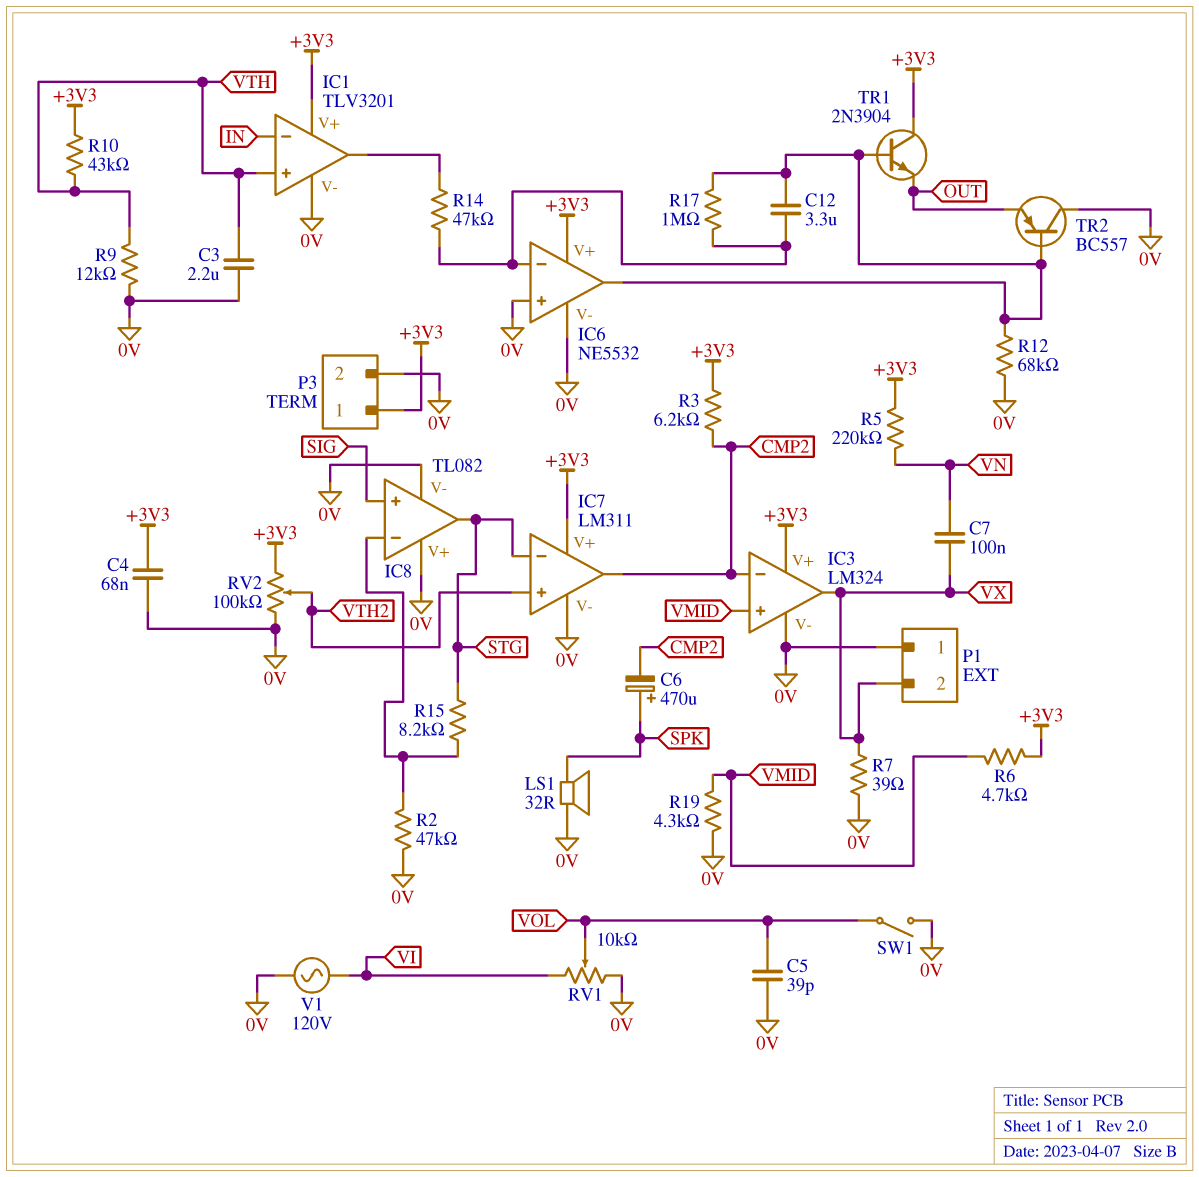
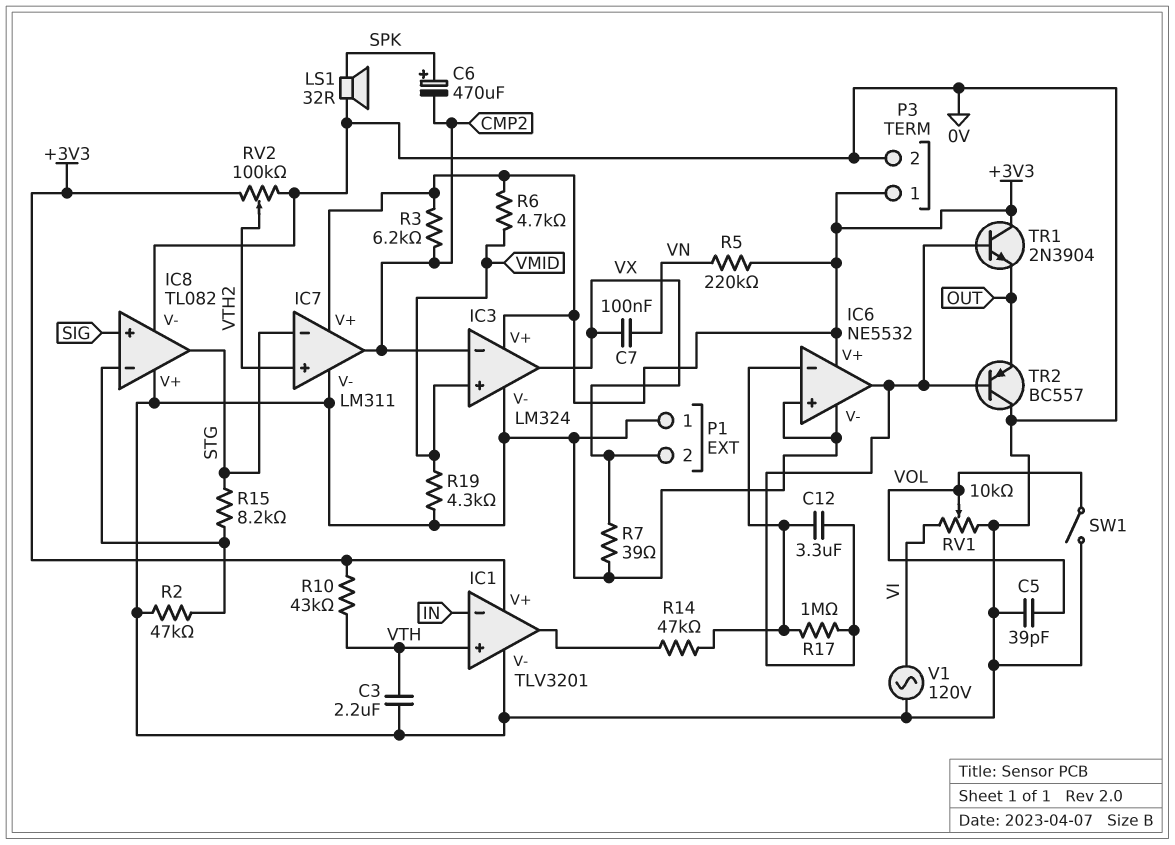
C4: 68nF (+3V3, 0V) -> none
R9: 12k (0V, VTH) -> none
R12: 68k (0V, IC6/out) -> none

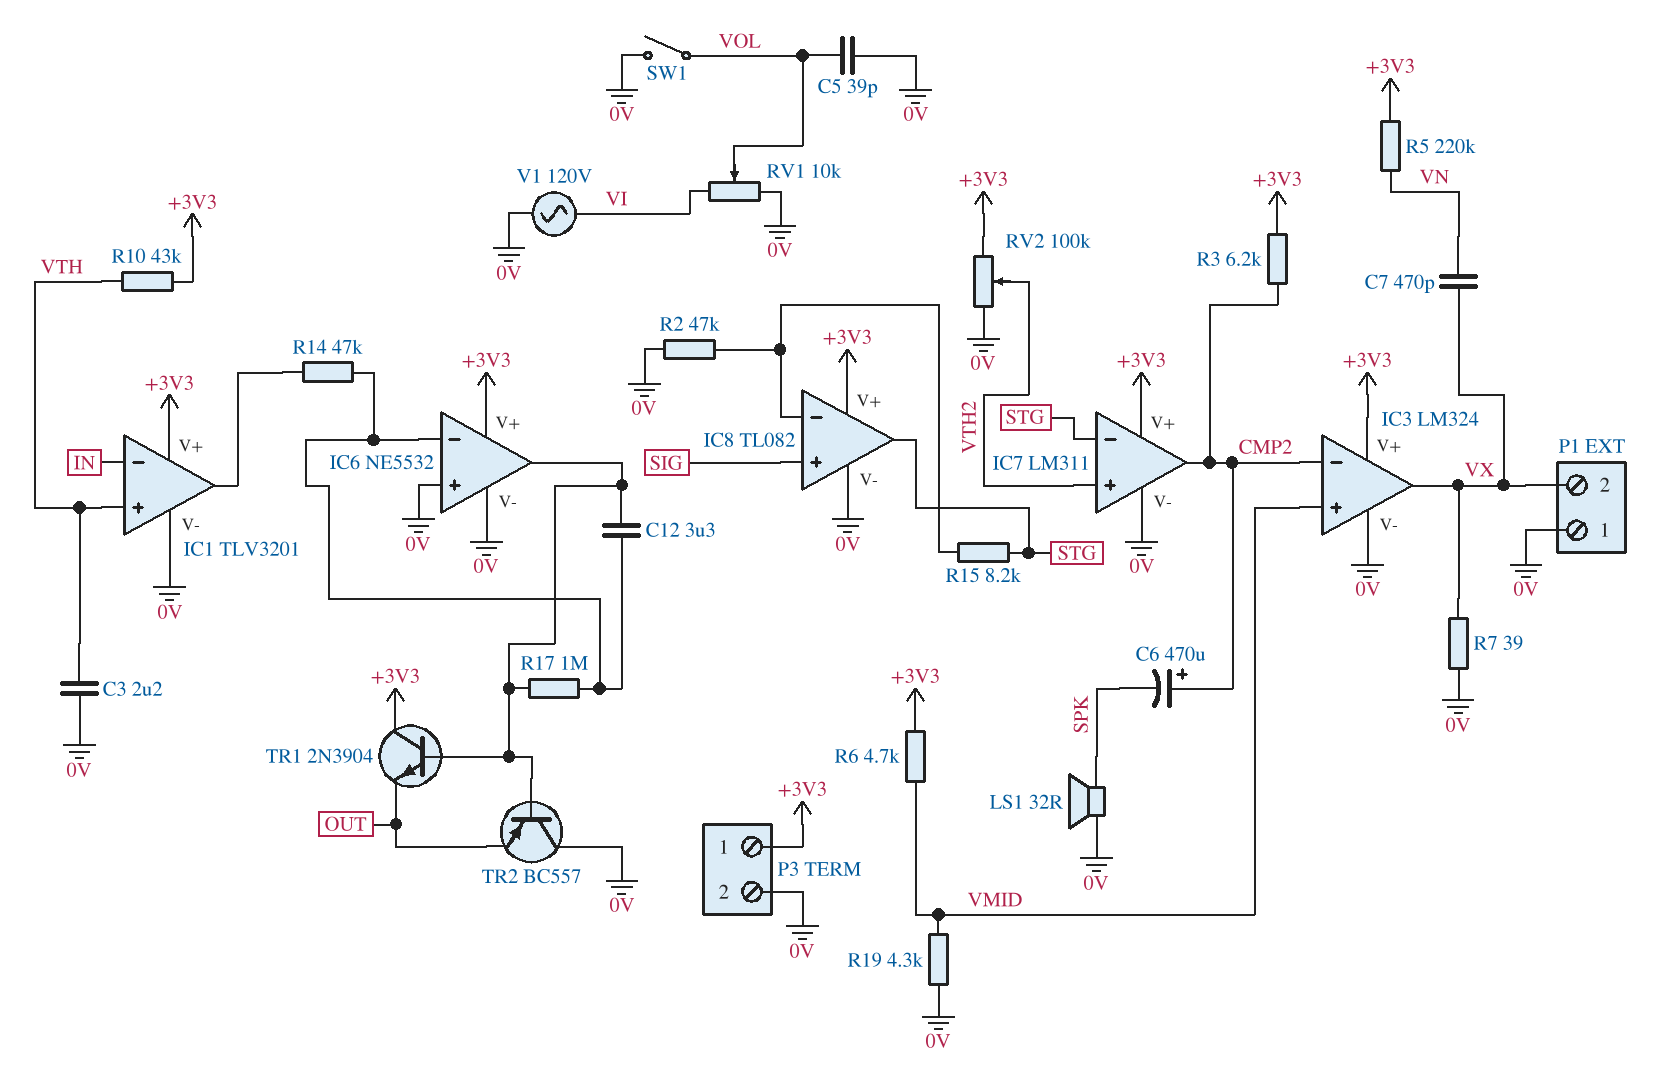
C6: 470uF (plus SPK, minus CMP2) -> 470uF (plus CMP2, minus SPK)
C7: 100nF (VN, VX) -> 470pF (VN, VX)
IC8 pin V+: 0V -> +3V3

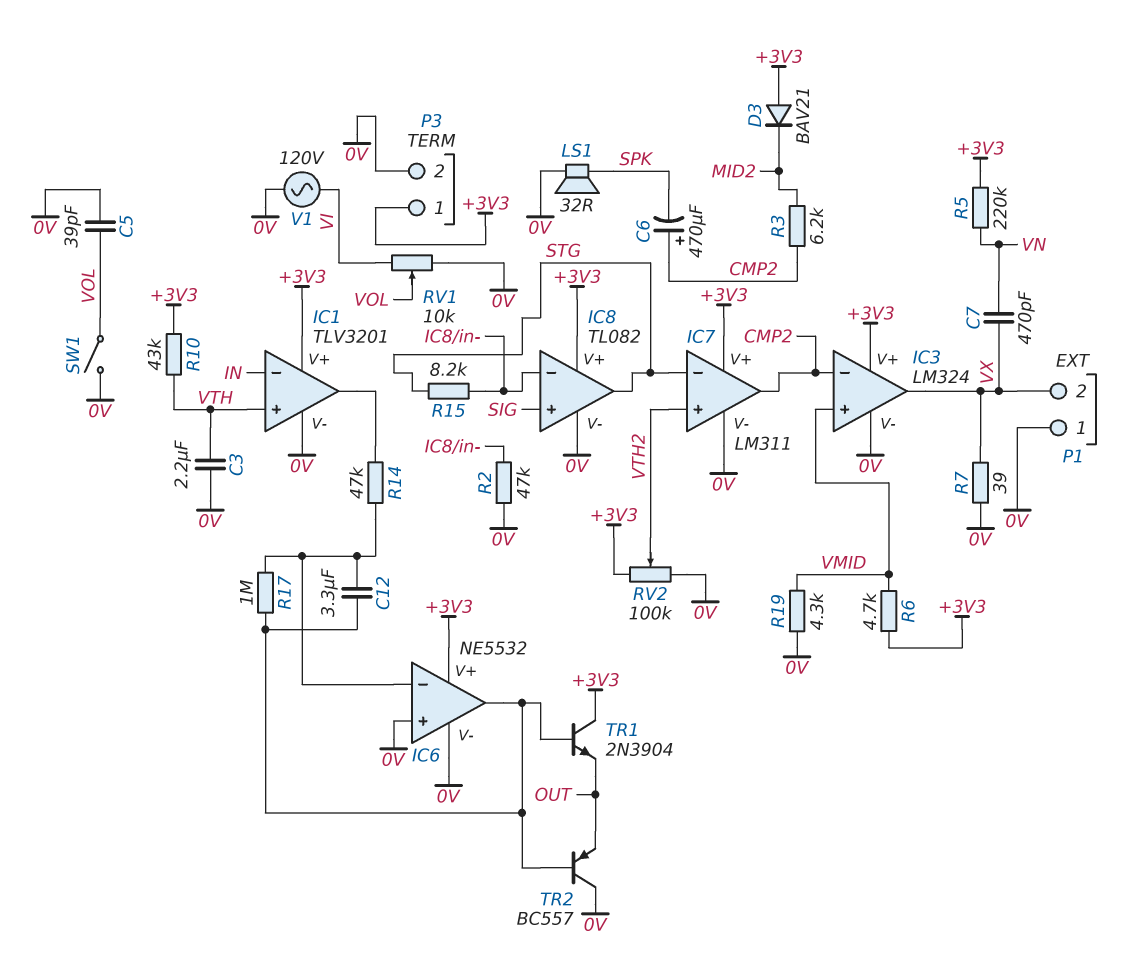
D3: none -> diode BAV21 (A +3V3, K MID2)
R3: 6.2k (+3V3, CMP2) -> 6.2k (CMP2, MID2)

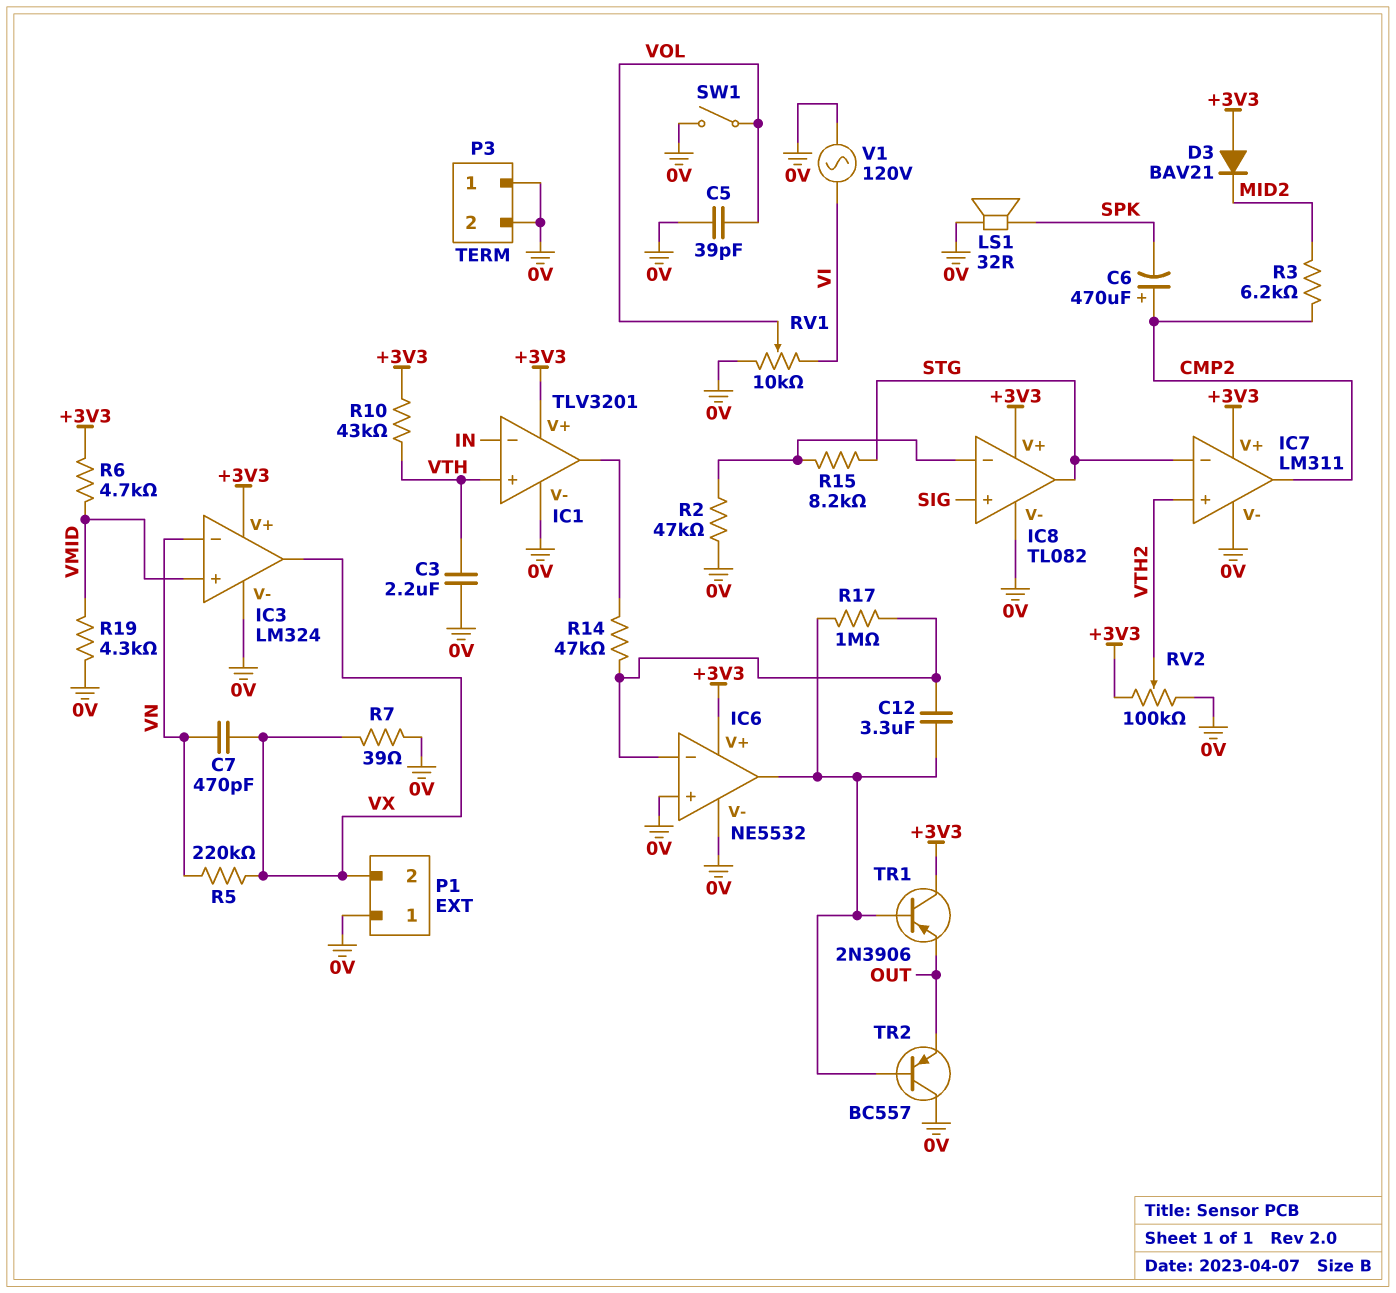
IC3 pin in-: CMP2 -> VN
P3 pin 1: +3V3 -> 0V
R5: 220k (+3V3, VN) -> 220k (VN, VX)
TR1: NPN 2N3904 (B IC6/out, C +3V3, E OUT) -> PNP 2N3906 (B IC6/out, C +3V3, E OUT)

